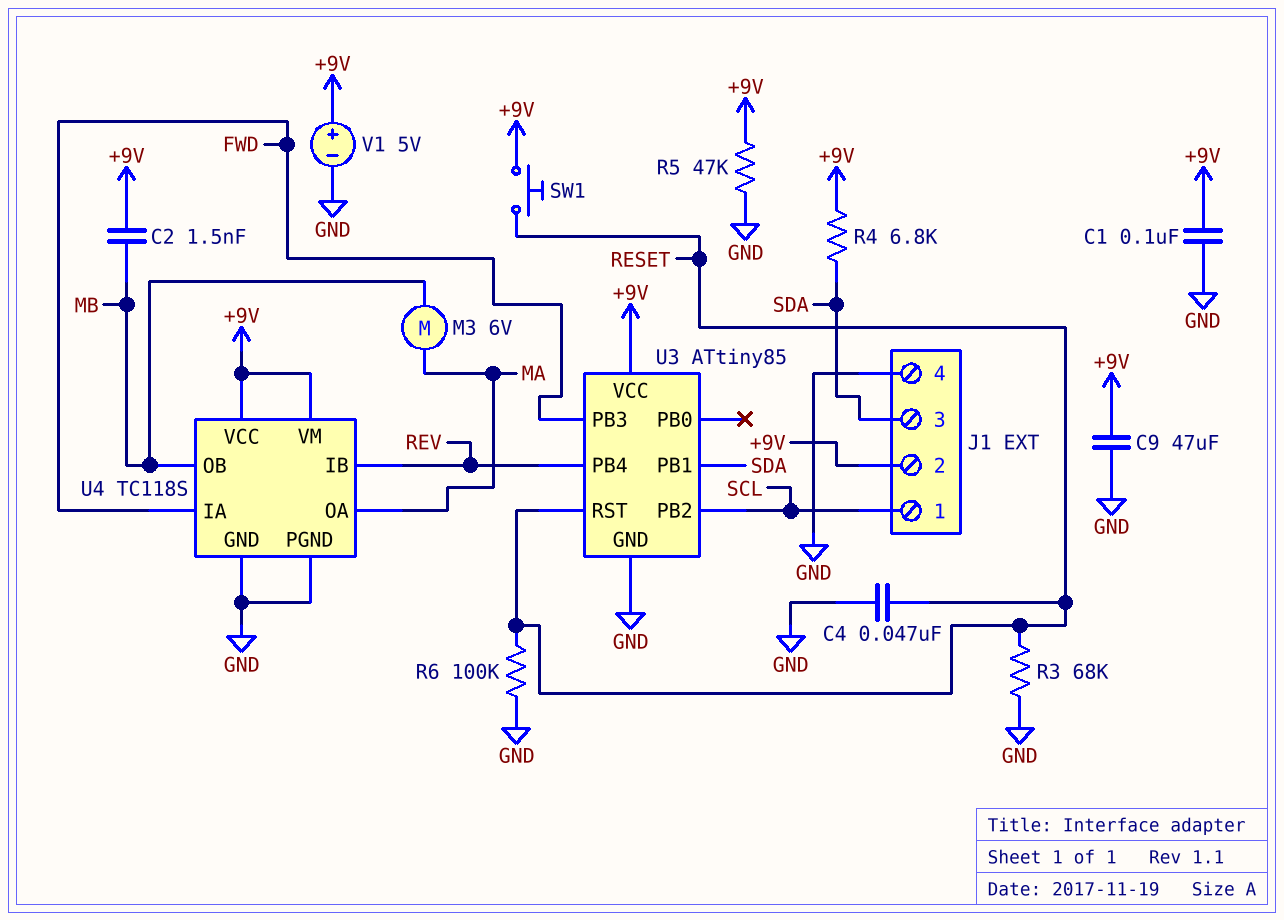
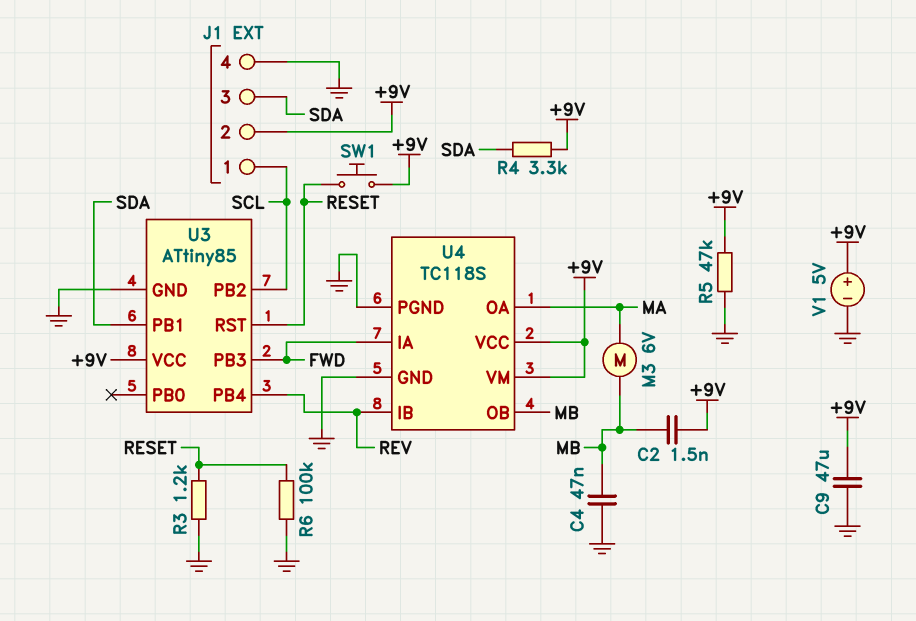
C1: 100nF (+9V, GND) -> none
C4: 47nF (GND, RESET) -> 47nF (GND, MB)
R3: 68k (GND, RESET) -> 1.2k (GND, RESET)
R4: 6.8k (+9V, SDA) -> 3.3k (+9V, SDA)

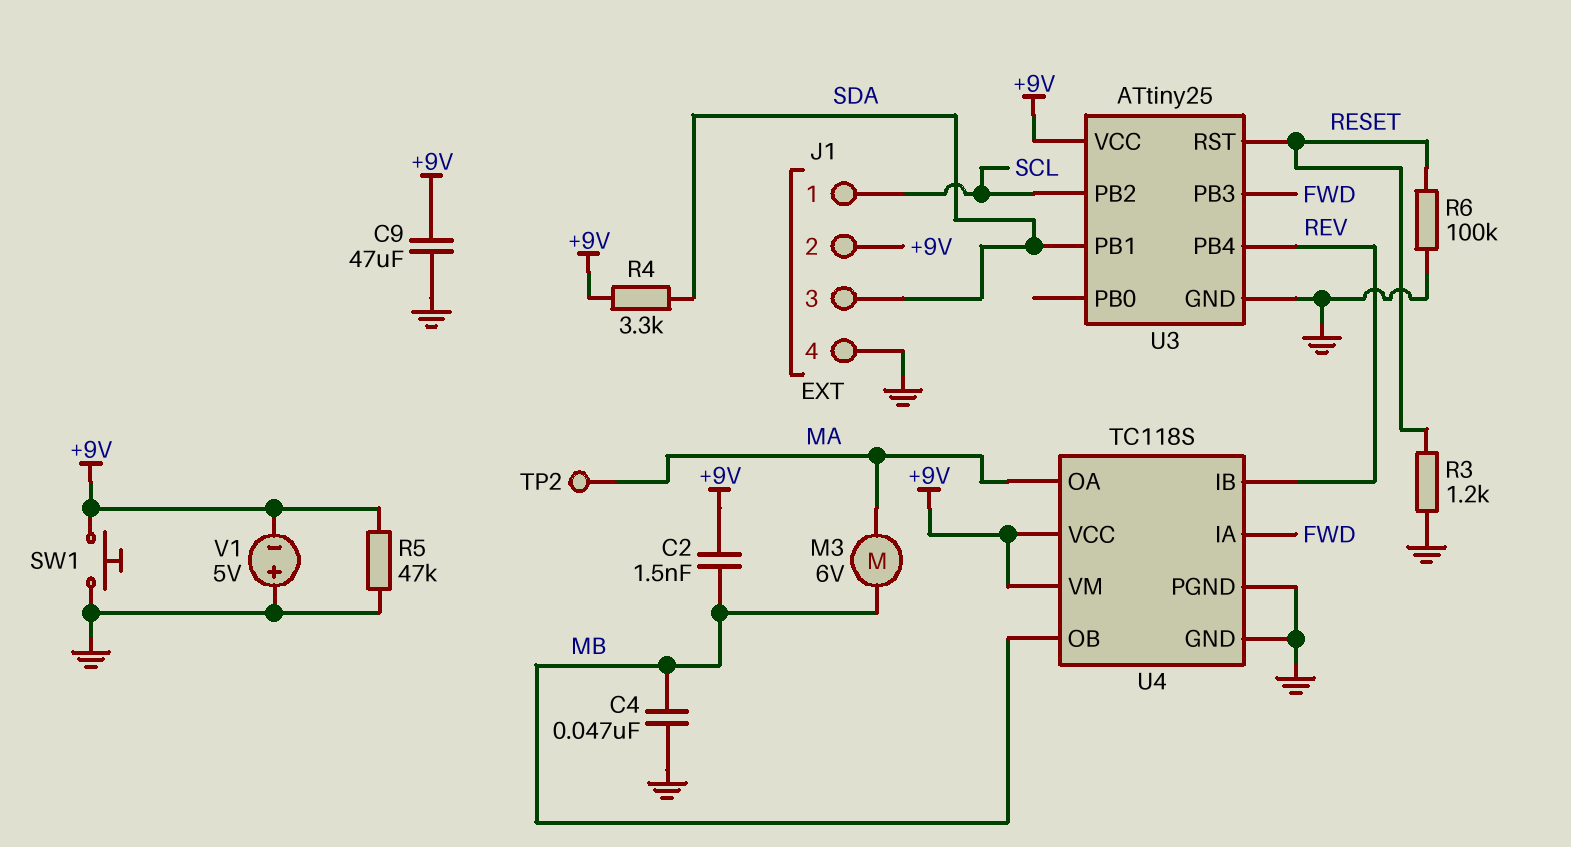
SW1: button (+9V, RESET) -> button (+9V, GND)
TP2: none -> test point (MA)
U3: ATtiny85 -> ATtiny25
V1: 5V (plus +9V, minus GND) -> 5V (plus GND, minus +9V)

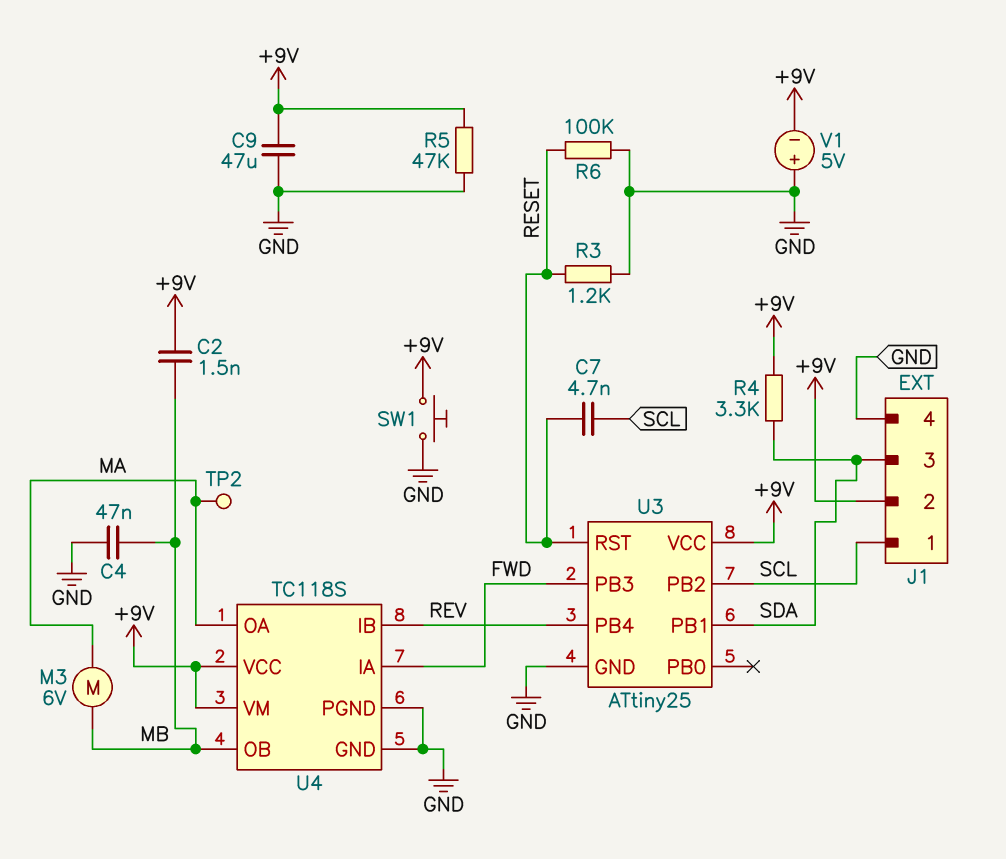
C7: none -> 4.7nF (RESET, SCL)

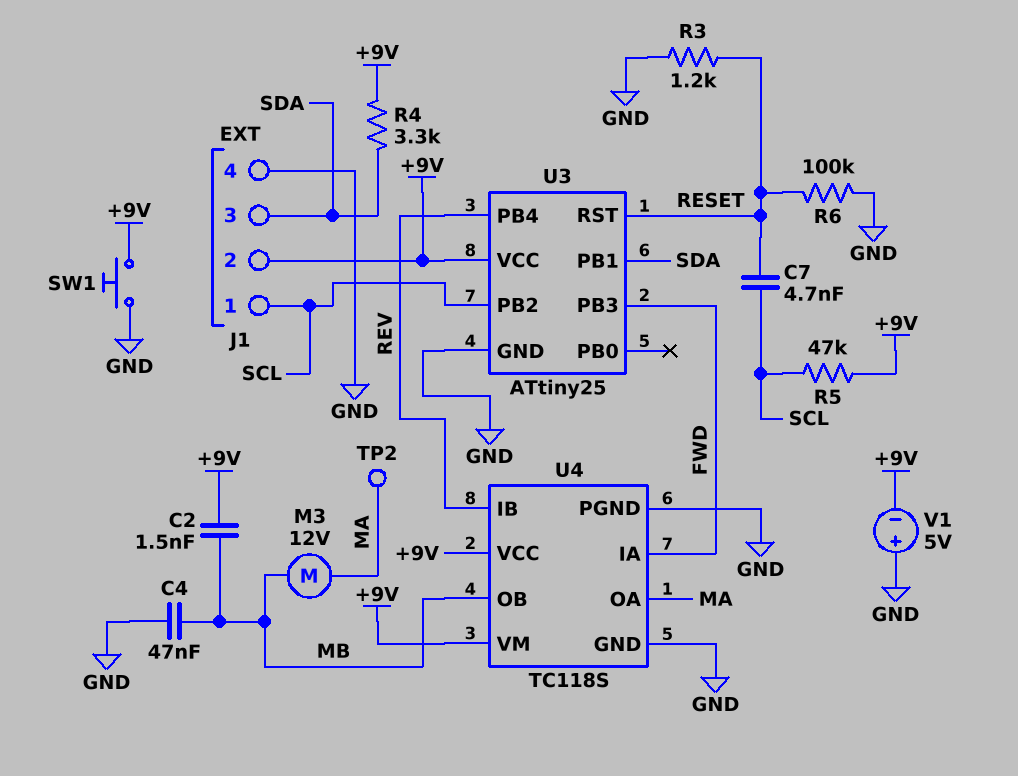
C9: 47uF (+9V, GND) -> none
M3: motor 6V (MA, MB) -> motor 12V (MA, MB)
R5: 47k (+9V, GND) -> 47k (+9V, SCL)

